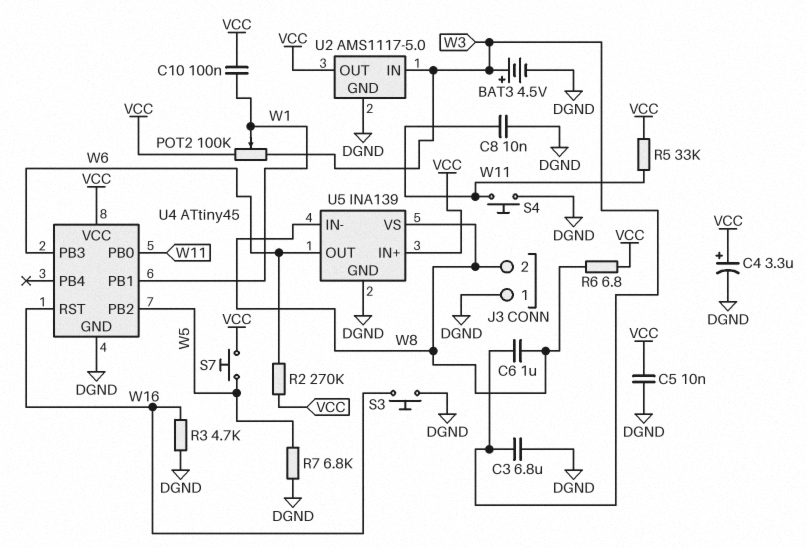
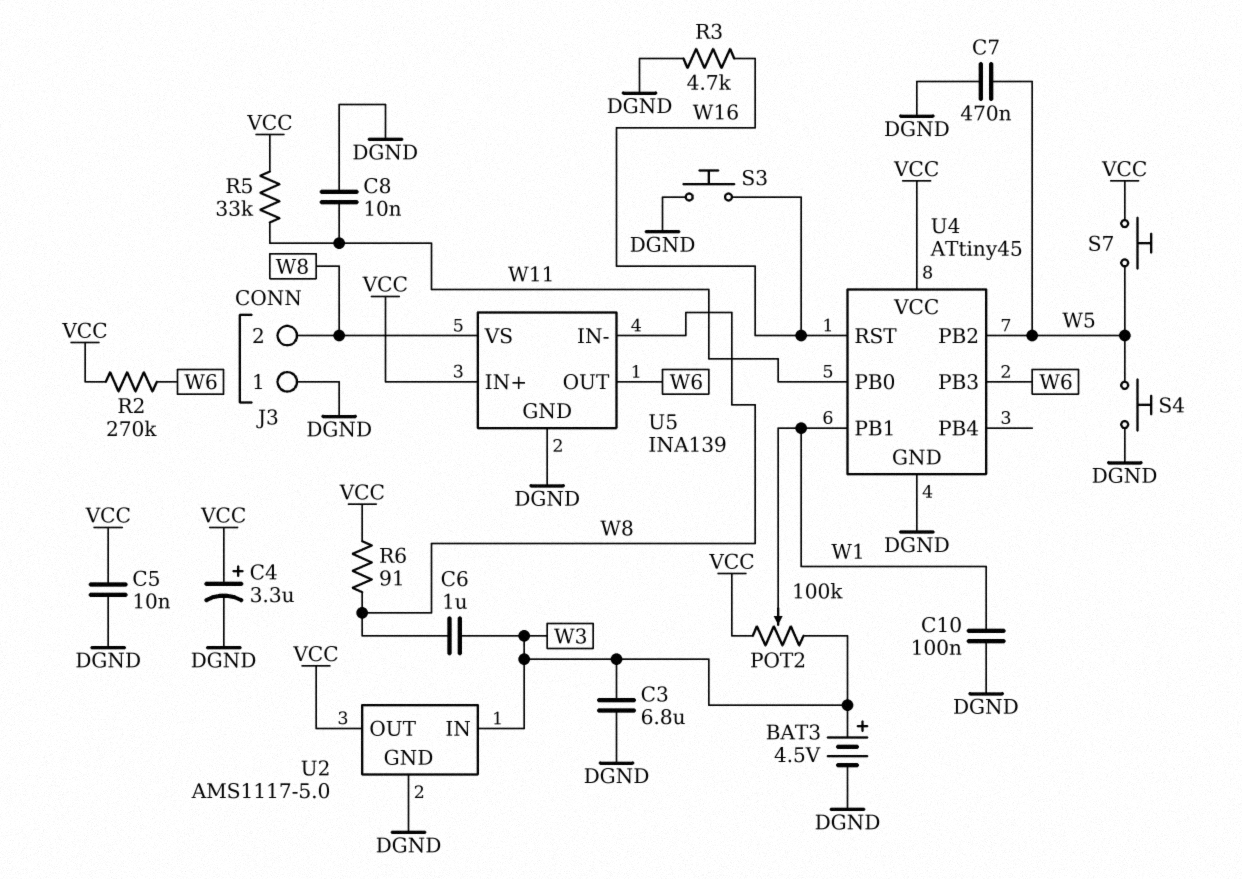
C7: none -> 470nF (DGND, W5)
C10: 100nF (VCC, W1) -> 100nF (DGND, W1)
R6: 6.8 (VCC, W8) -> 91 (VCC, W8)
R7: 6.8k (DGND, W5) -> none
S4: button (DGND, W11) -> button (DGND, W5)

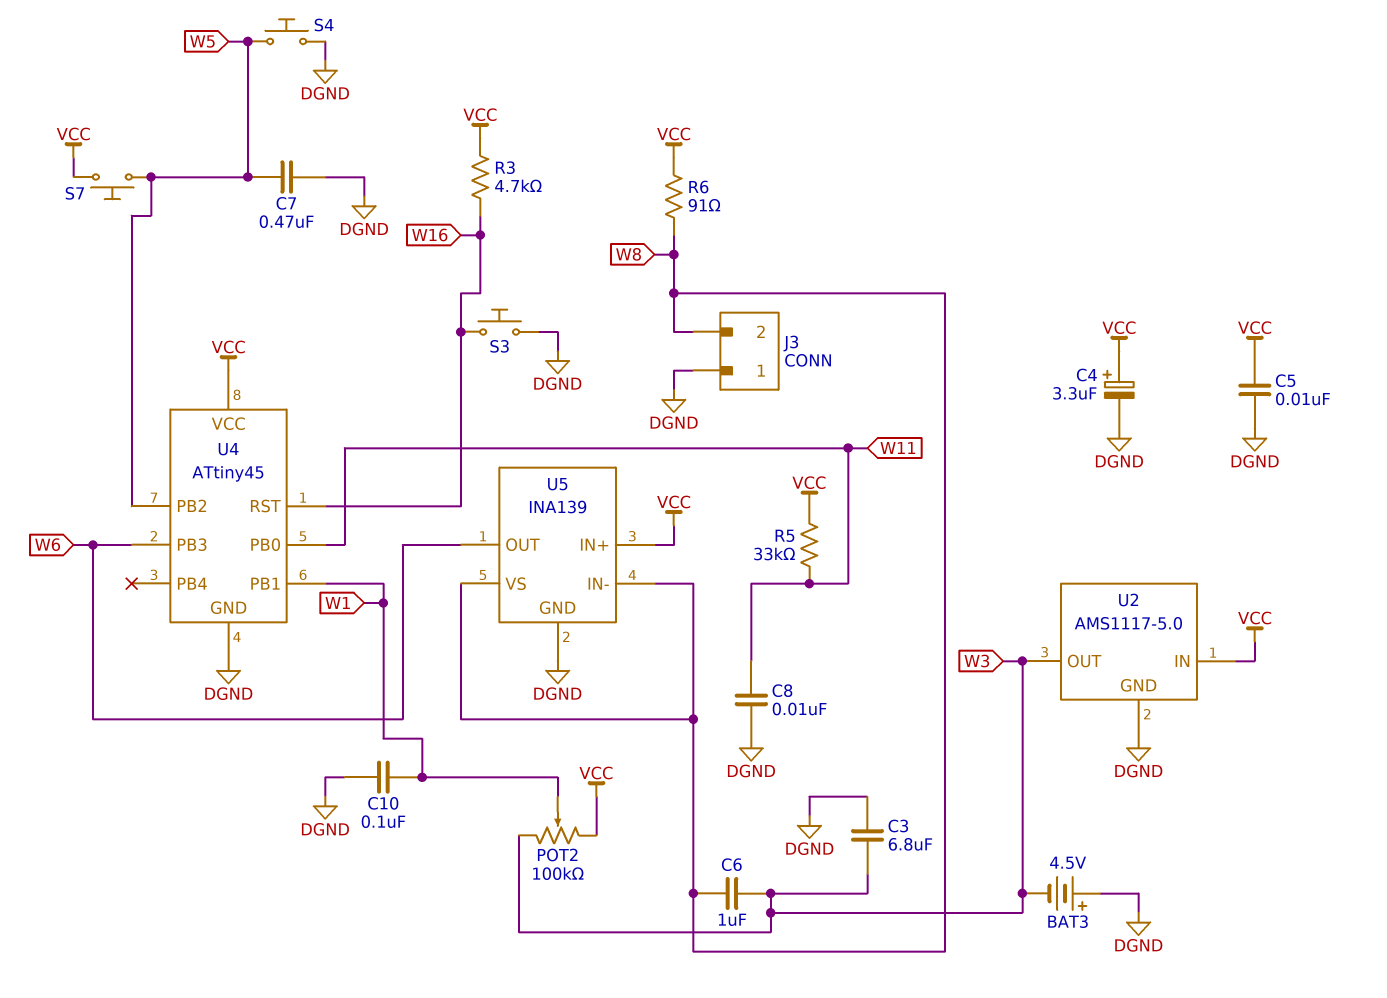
BAT3: 4.5V (plus W3, minus DGND) -> 4.5V (plus DGND, minus W3)
R2: 270k (VCC, W6) -> none
R3: 4.7k (DGND, W16) -> 4.7k (VCC, W16)
U2 pin IN: W3 -> VCC
U2 pin OUT: VCC -> W3

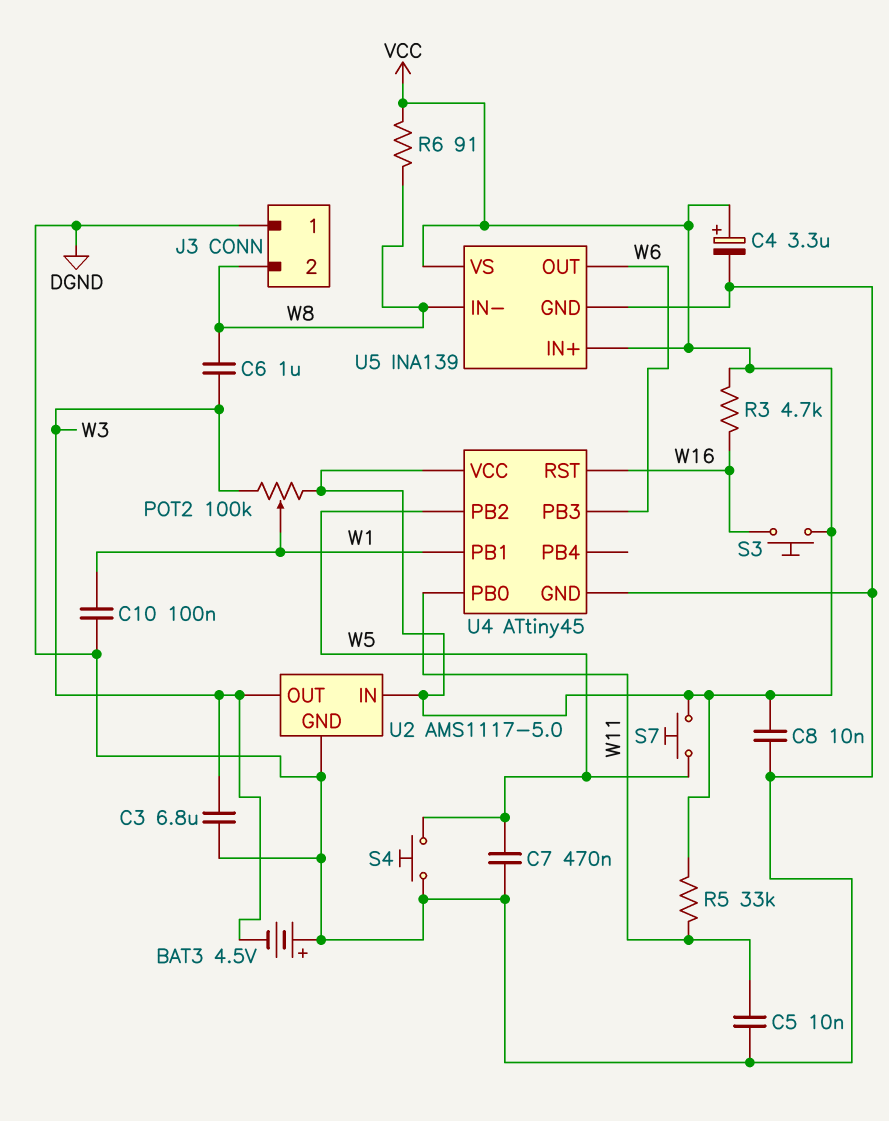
C5: 10nF (DGND, VCC) -> 10nF (DGND, W11)
C8: 10nF (DGND, W11) -> 10nF (DGND, VCC)
S3: button (DGND, W16) -> button (VCC, W16)
U5 pin VS: W8 -> VCC

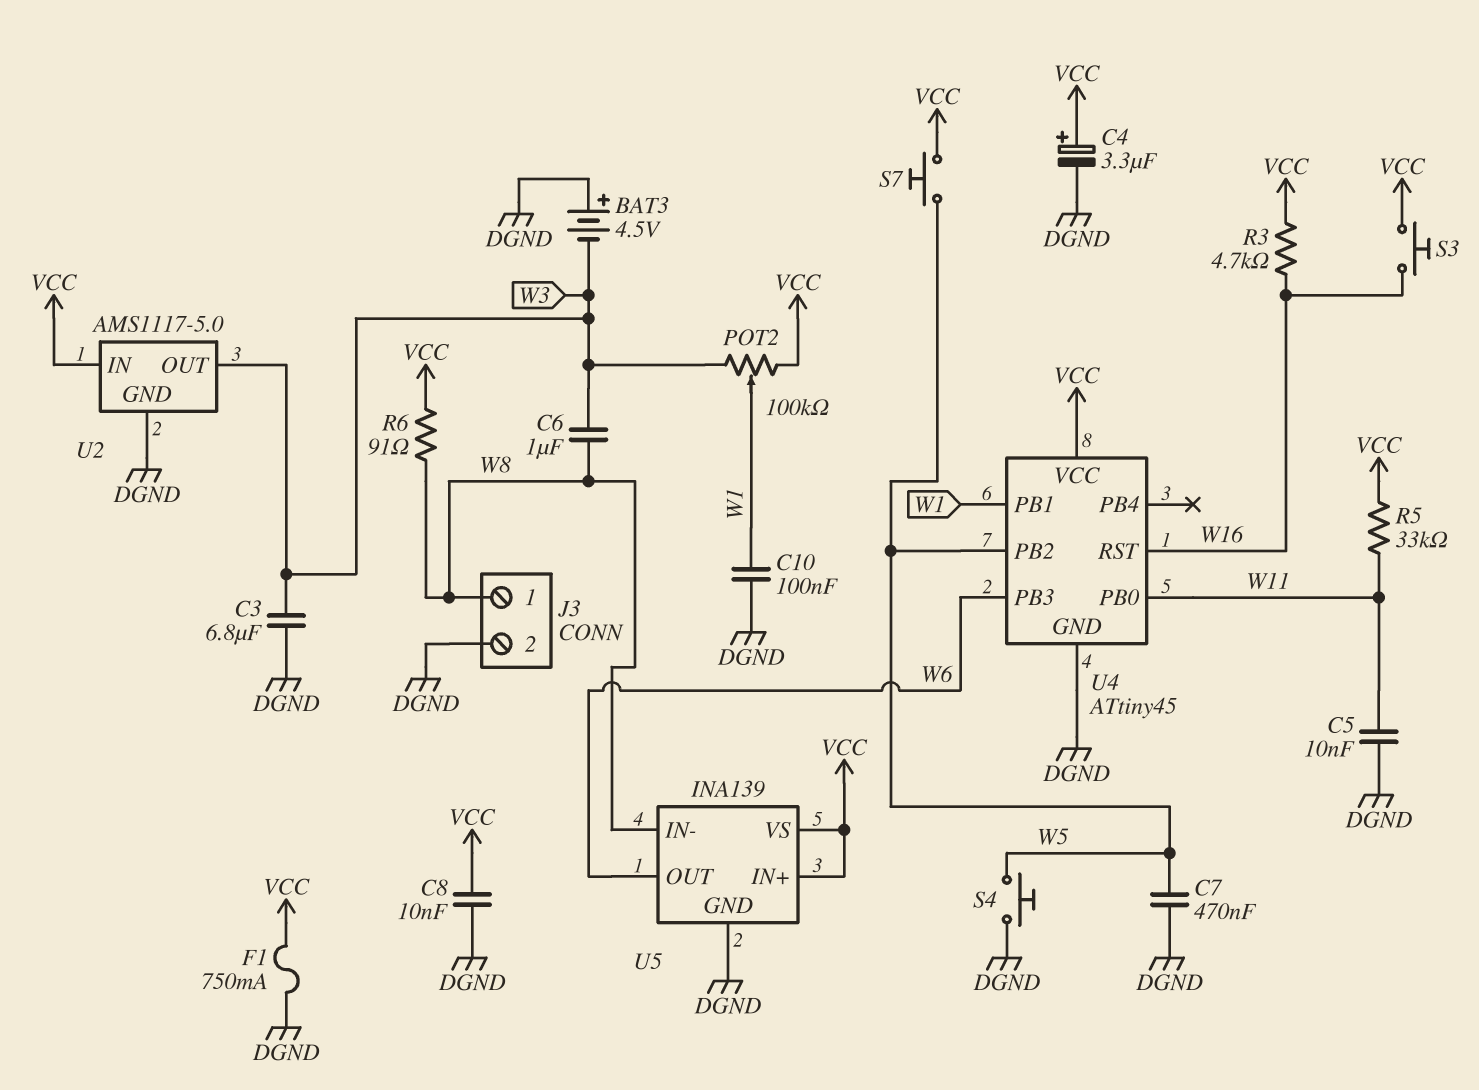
F1: none -> 750mA (DGND, VCC)
J3 pin 1: DGND -> W8
J3 pin 2: W8 -> DGND

